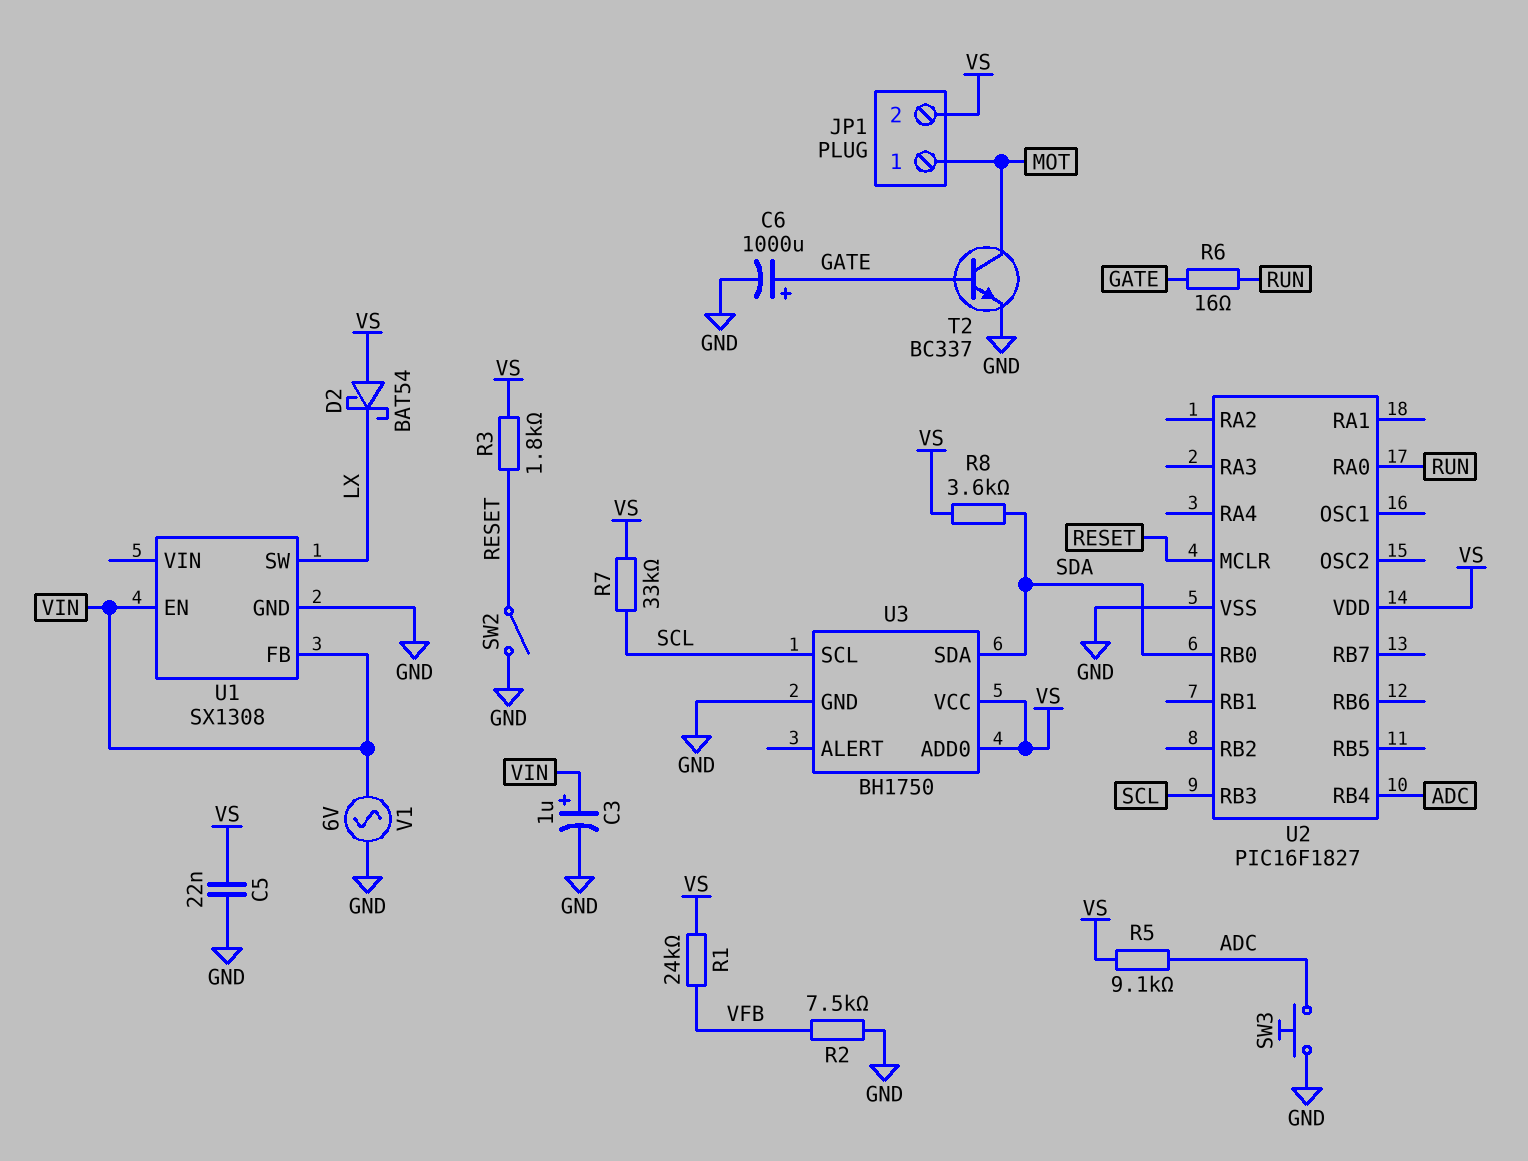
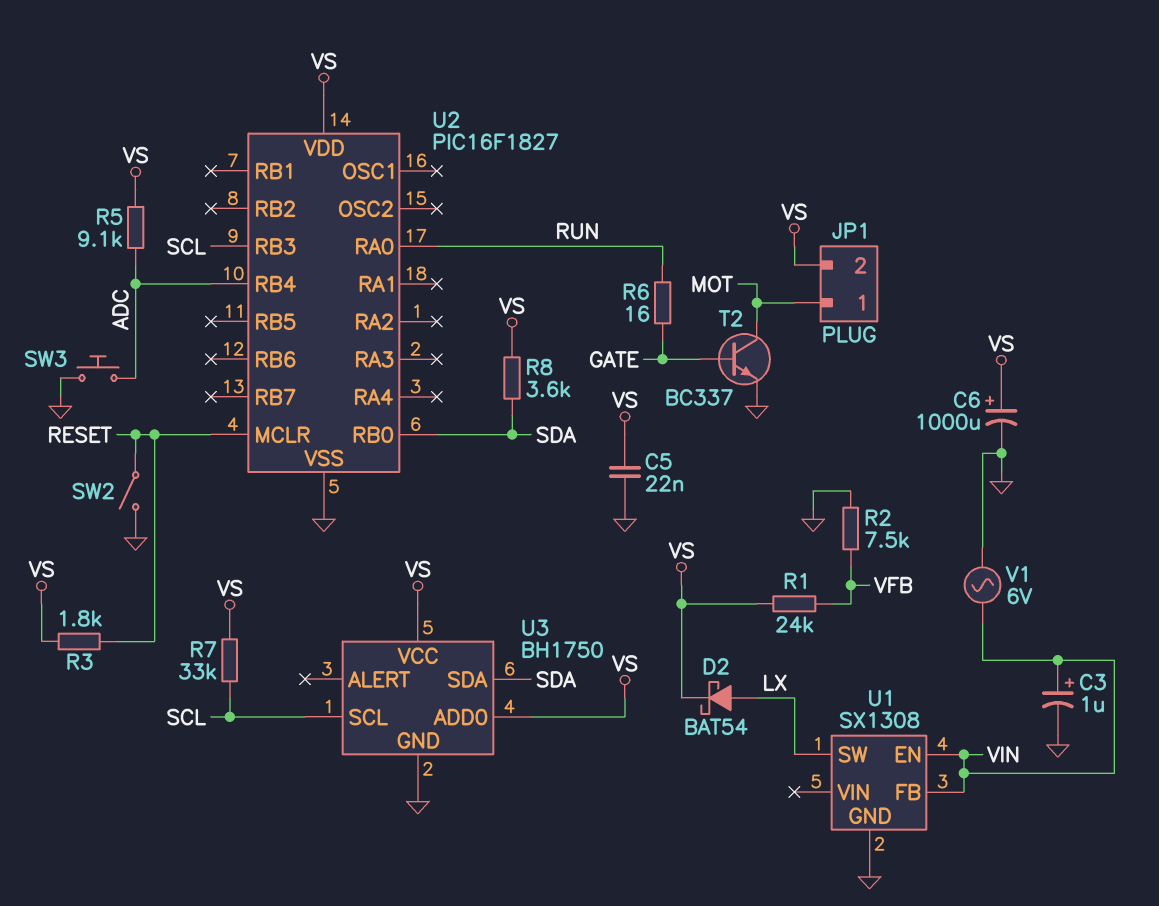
C6: 1000uF (plus GATE, minus GND) -> 1000uF (plus VS, minus GND)
D2: schottky BAT54 (A VS, K LX) -> schottky BAT54 (A LX, K VS)

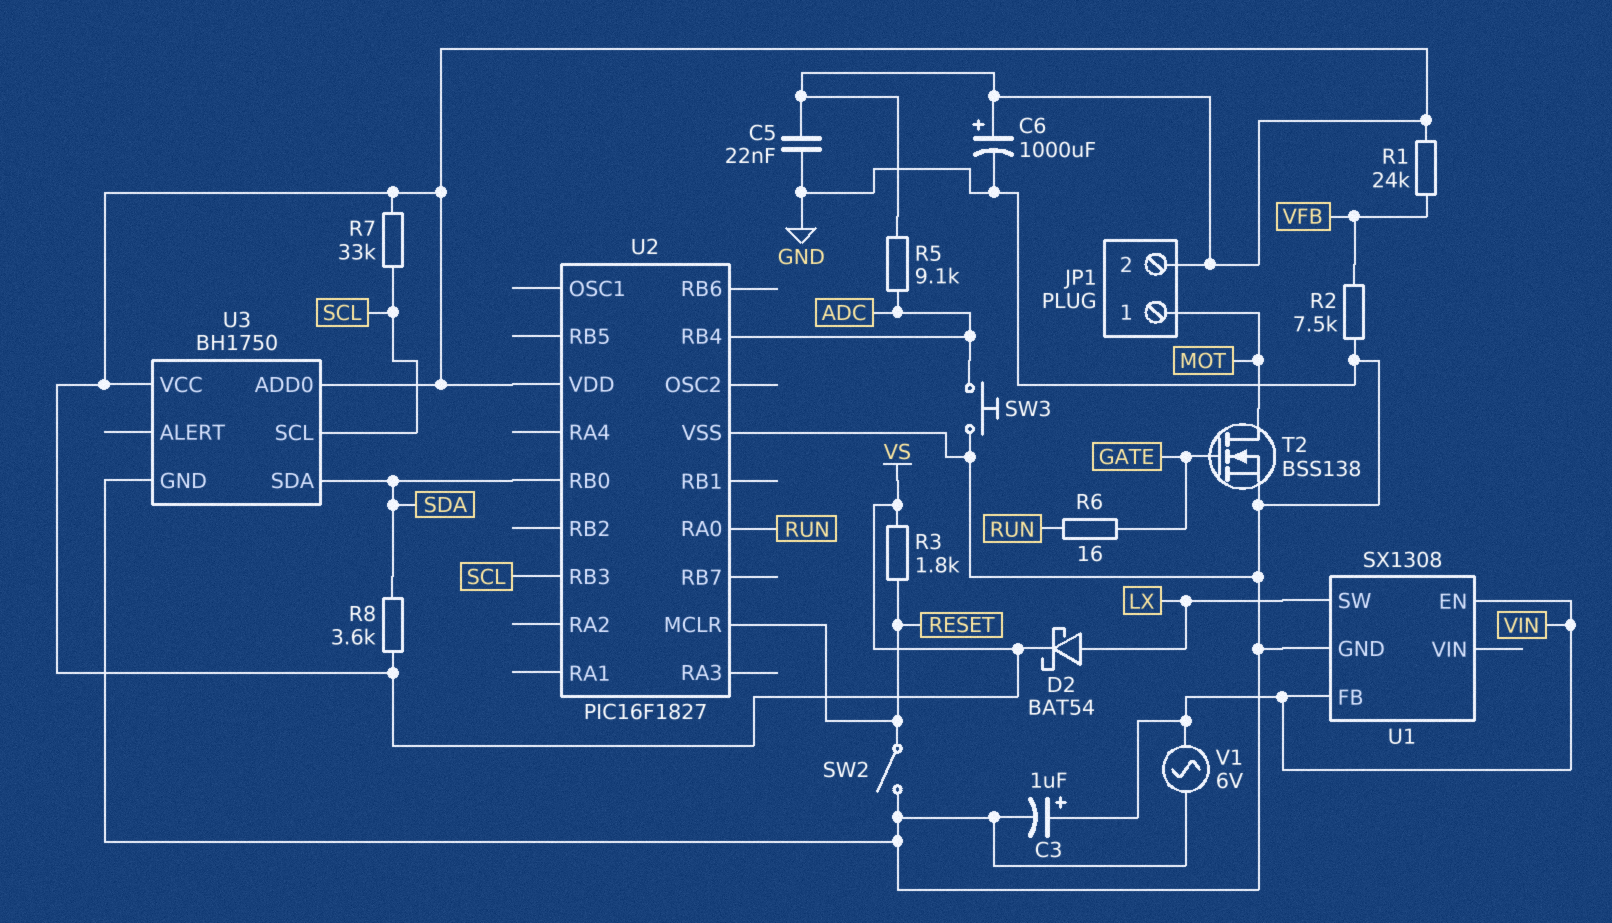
T2: NPN BC337 (B GATE, C MOT, E GND) -> NMOS BSS138 (G GATE, D MOT, S GND)

